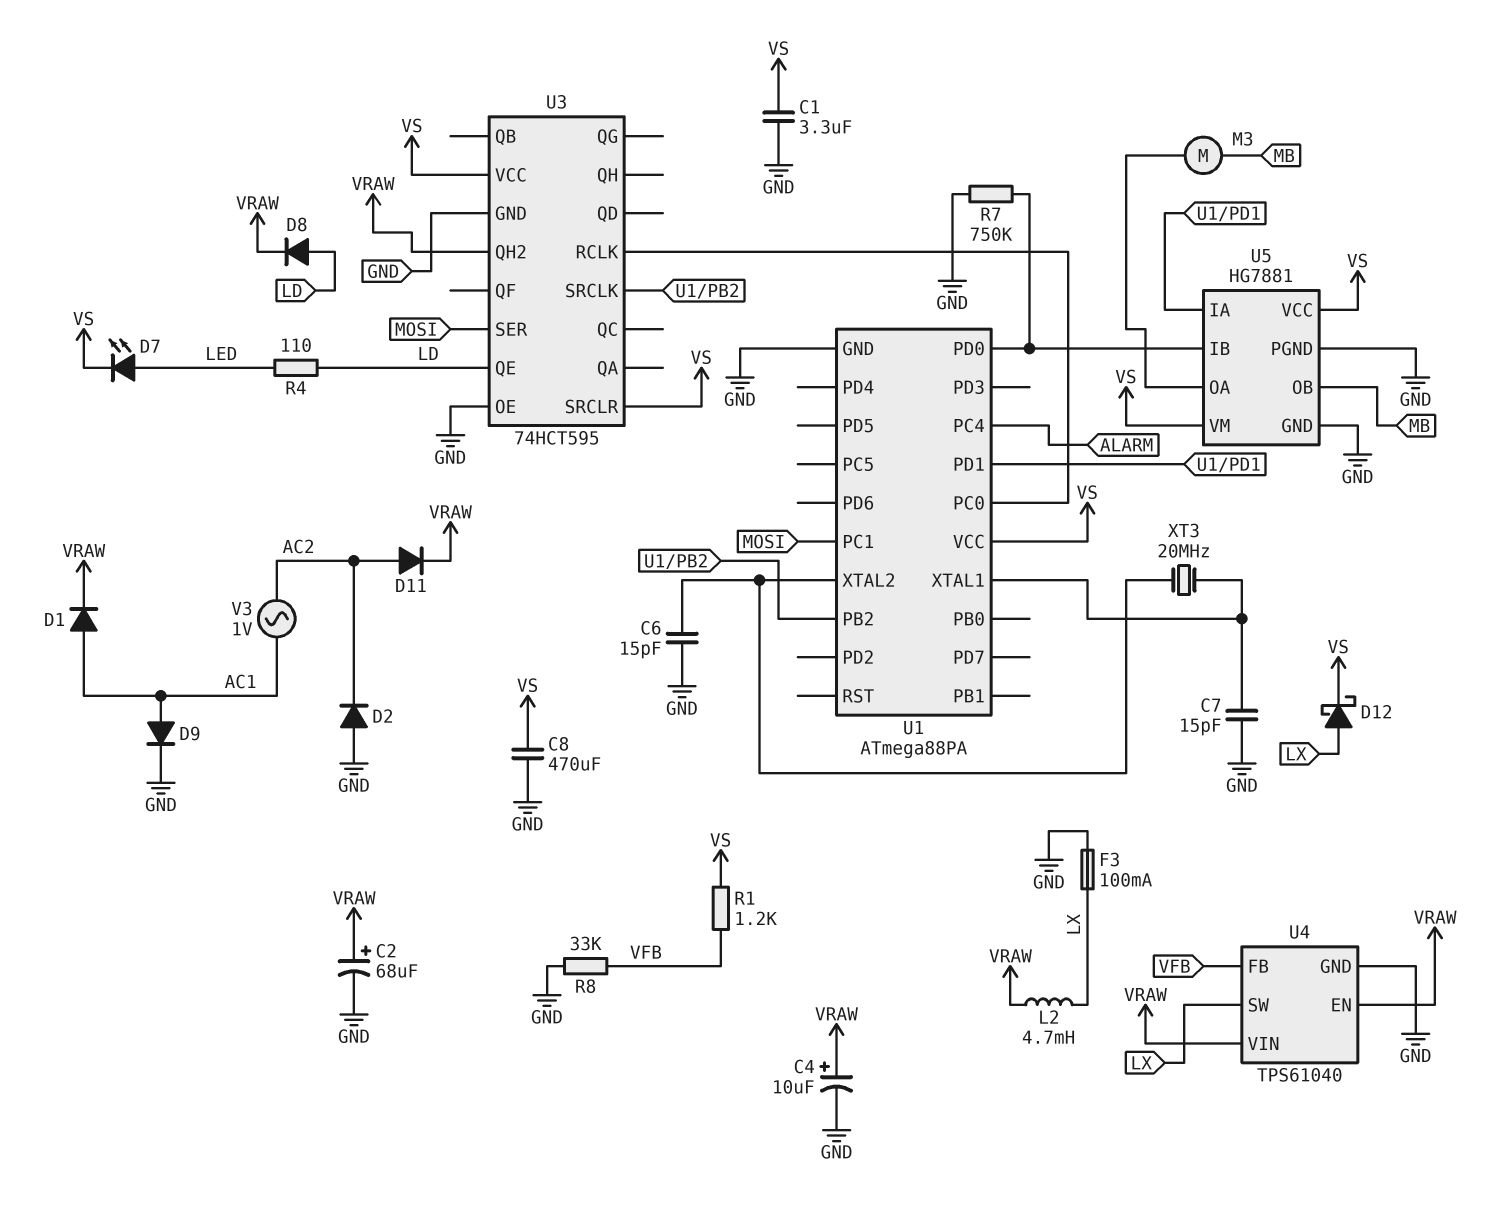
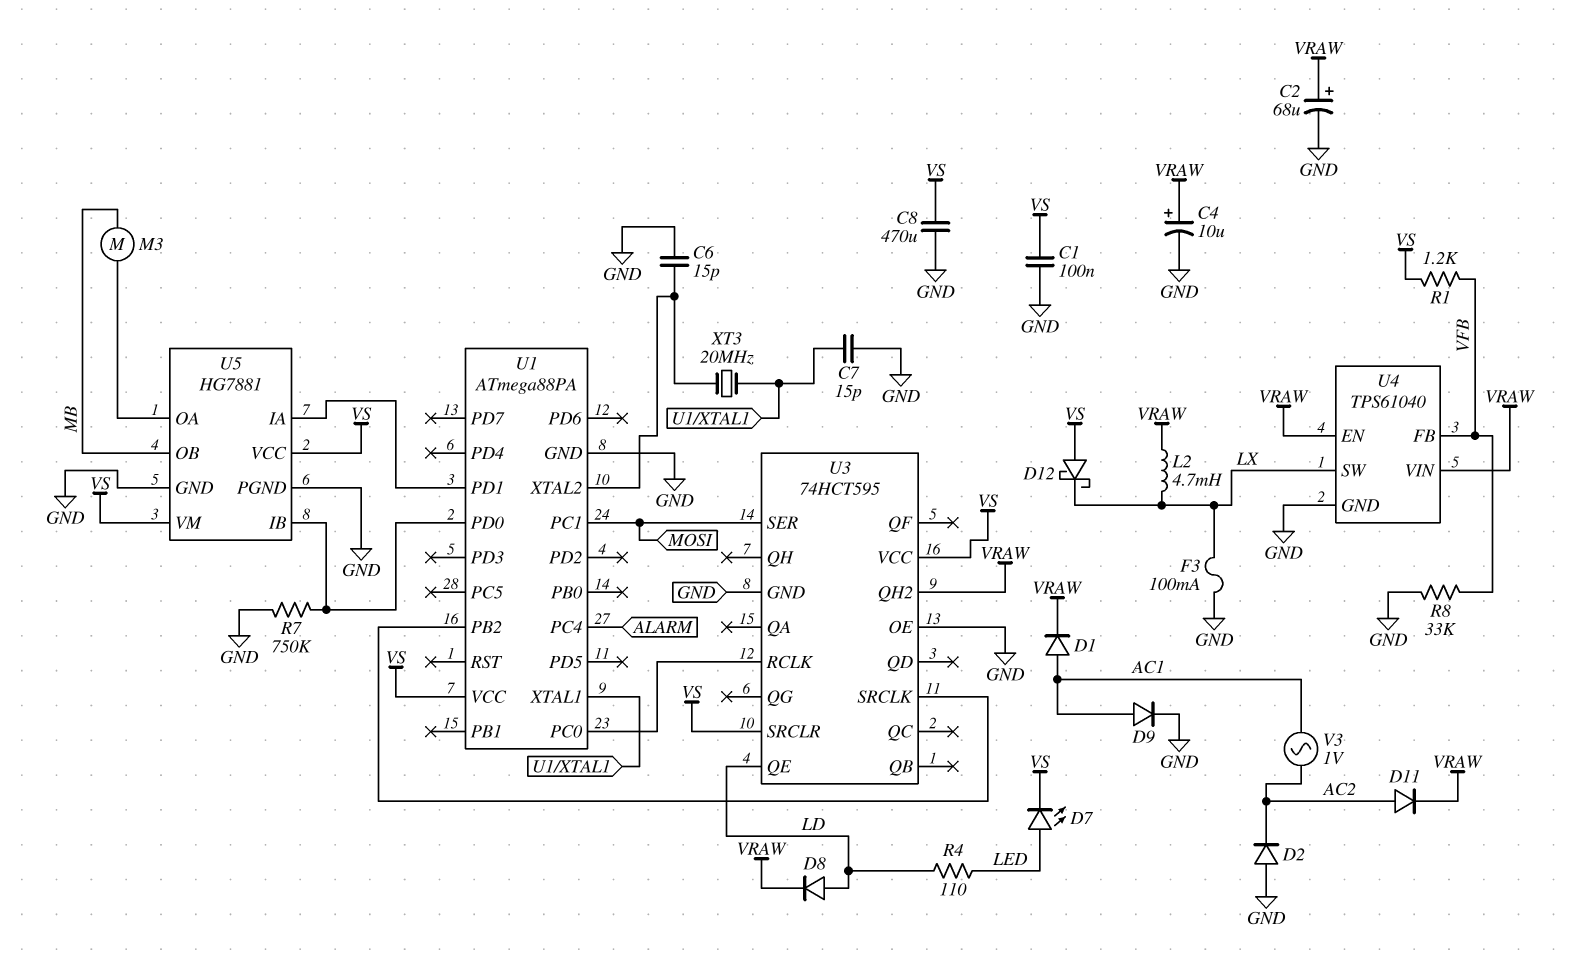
C1: 3.3uF (GND, VS) -> 100nF (GND, VS)
D12: schottky (A LX, K VS) -> schottky (A VS, K LX)

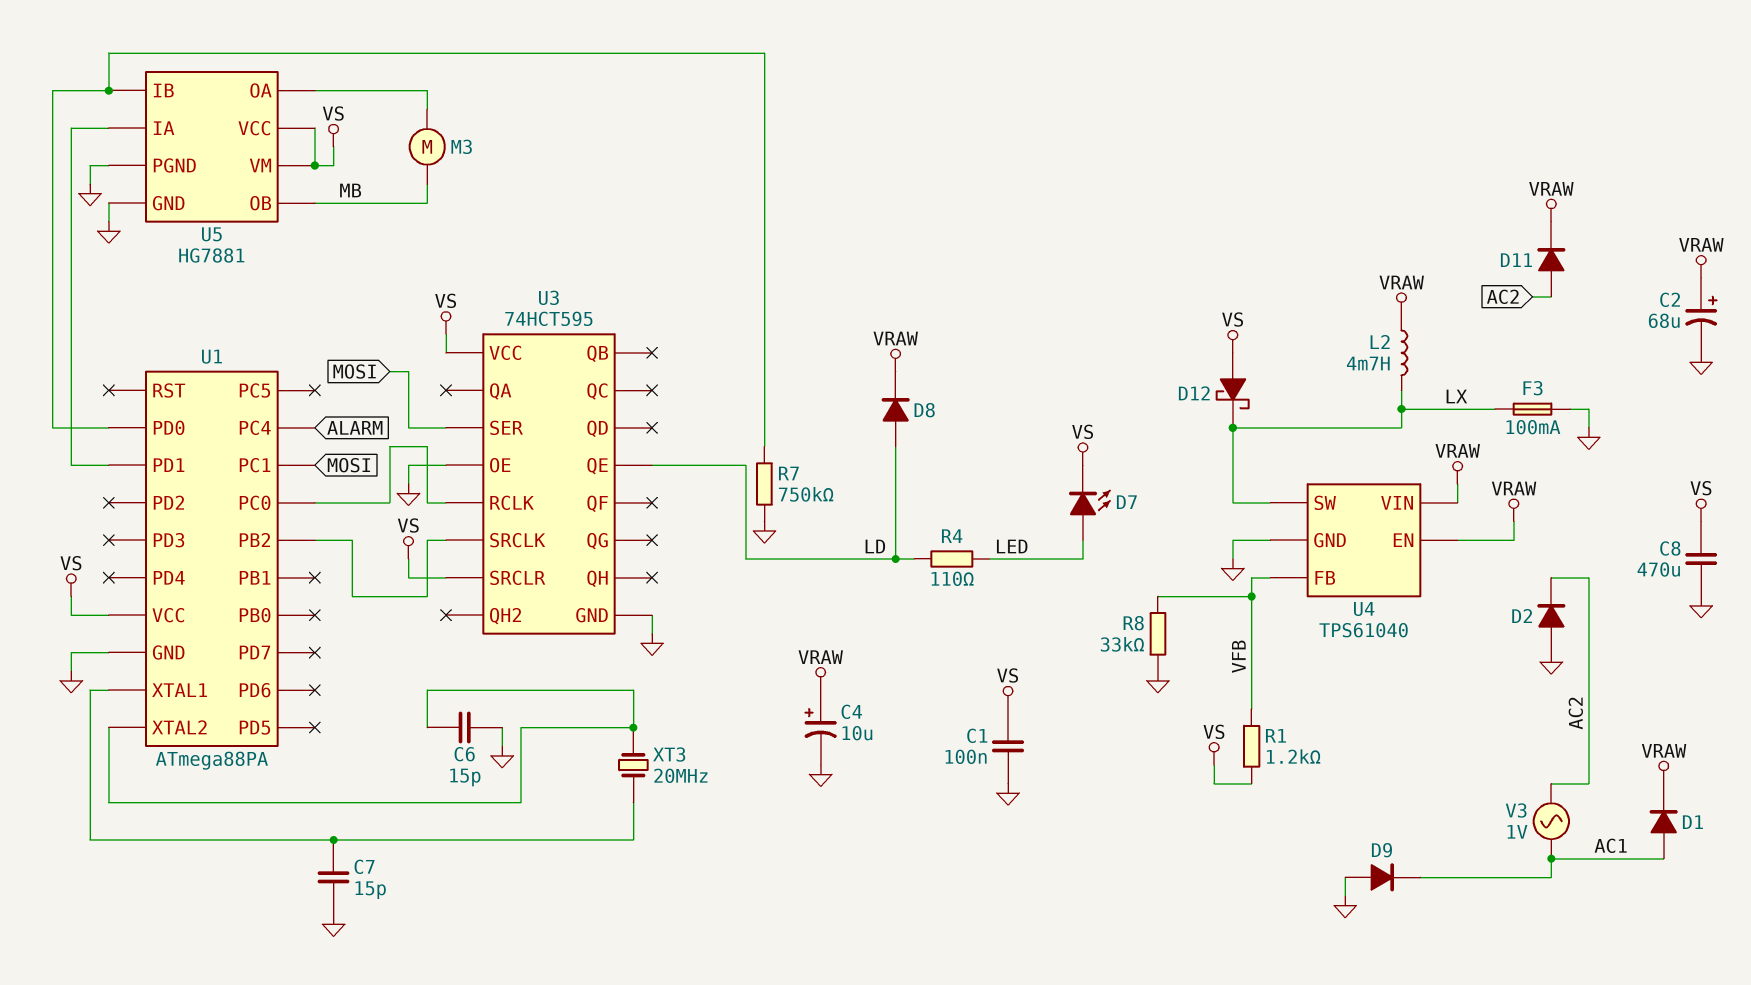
D9: diode (A AC1, K GND) -> diode (A GND, K AC1)
U3 pin QH2: VRAW -> none

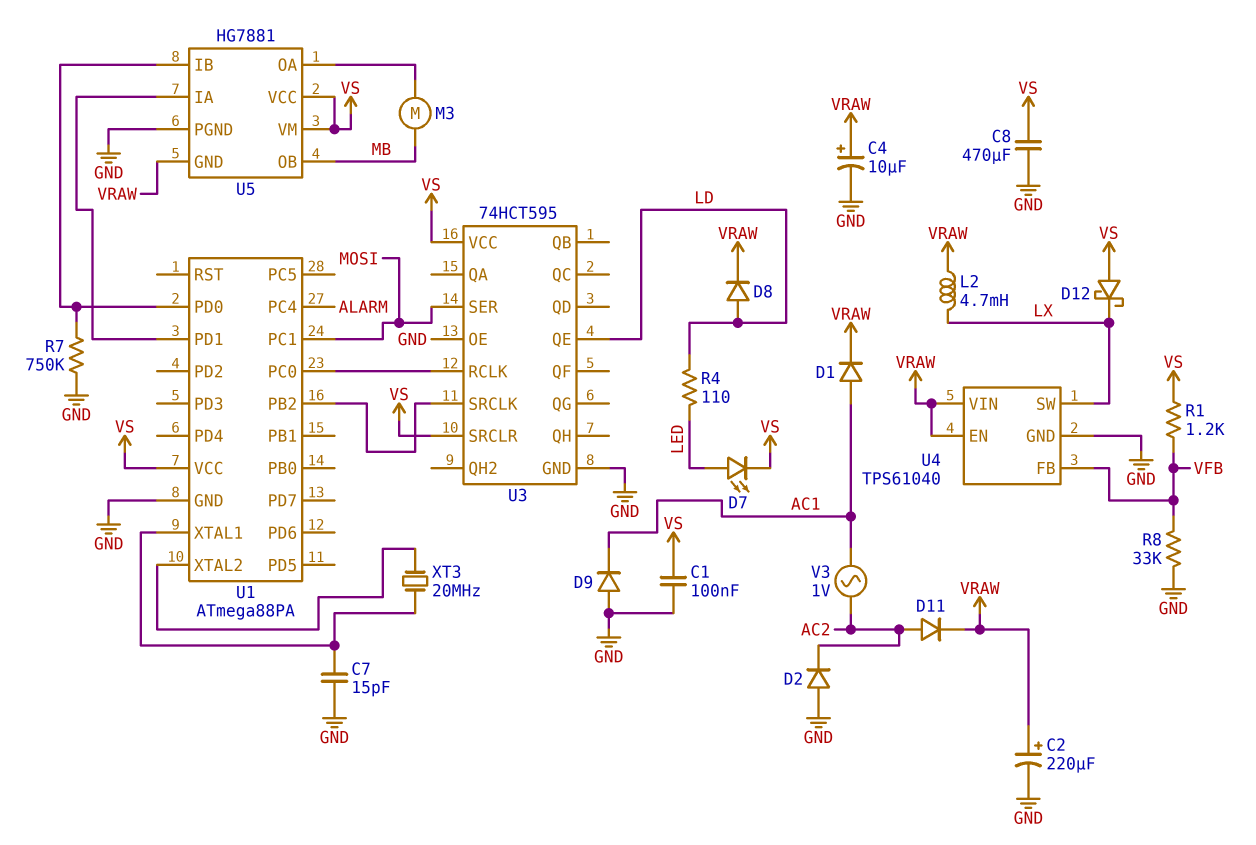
C2: 68uF (plus VRAW, minus GND) -> 220uF (plus VRAW, minus GND)
C6: 15pF (GND, U1/XTAL2) -> none
F3: 100mA (GND, LX) -> none
U5 pin GND: GND -> VRAW

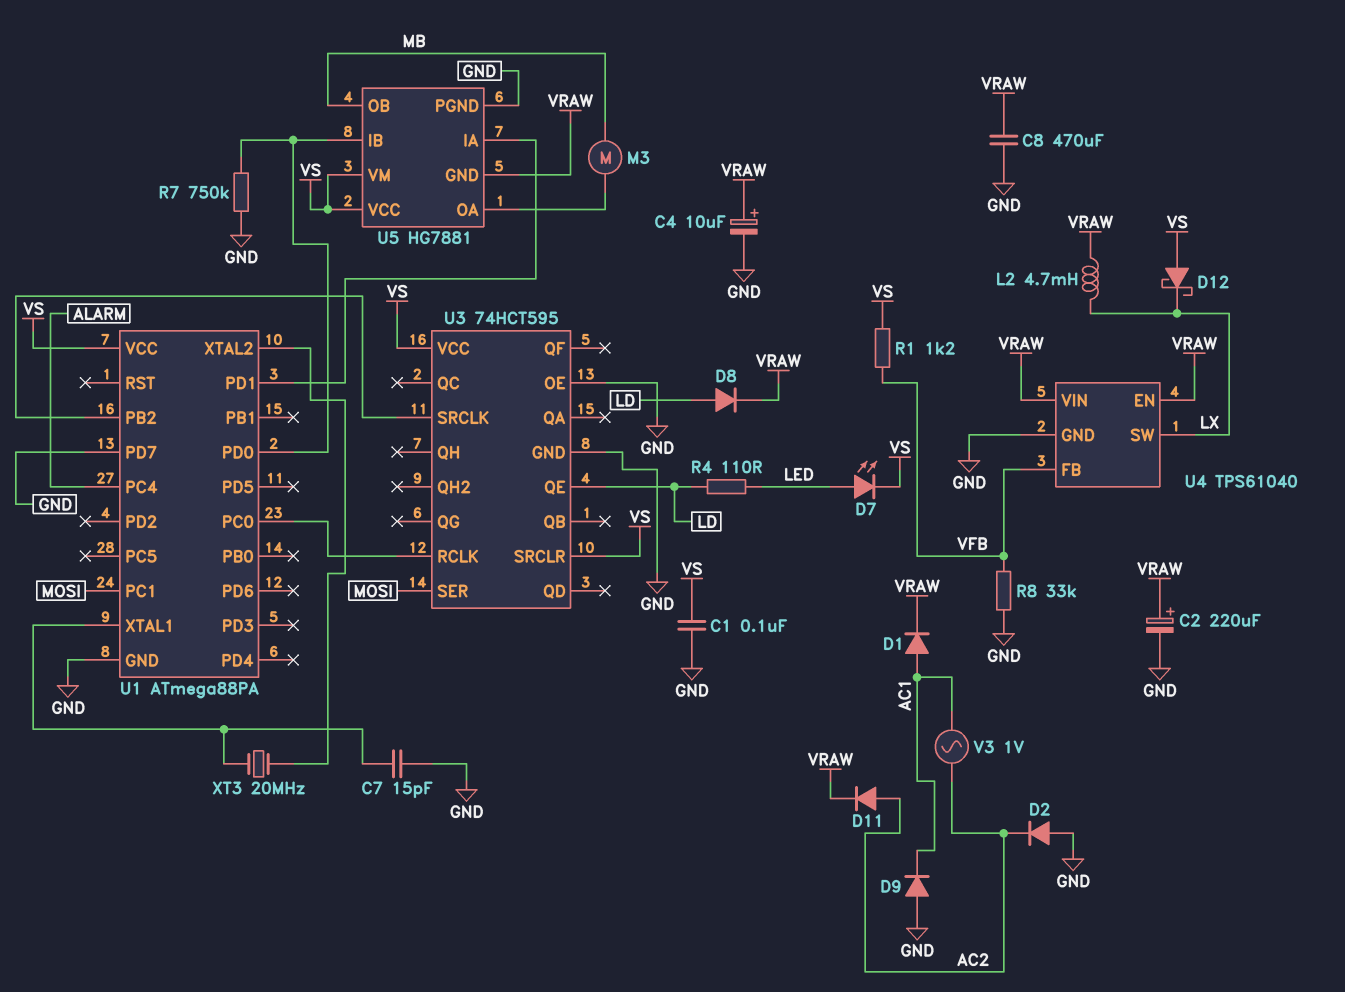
C8: 470uF (GND, VS) -> 470uF (GND, VRAW)
U1 pin PD7: none -> GND

